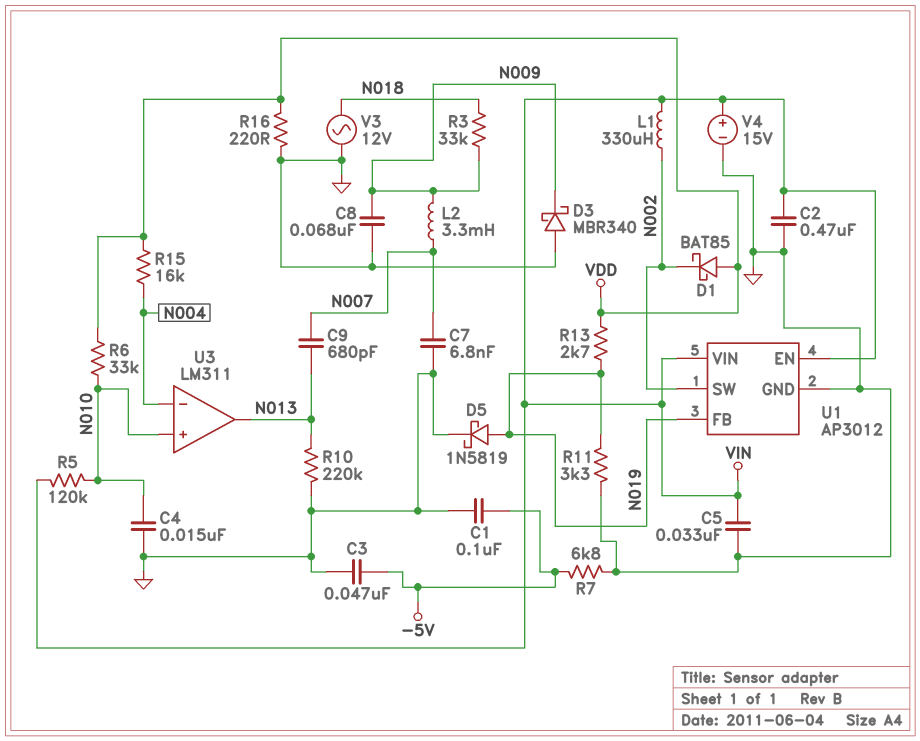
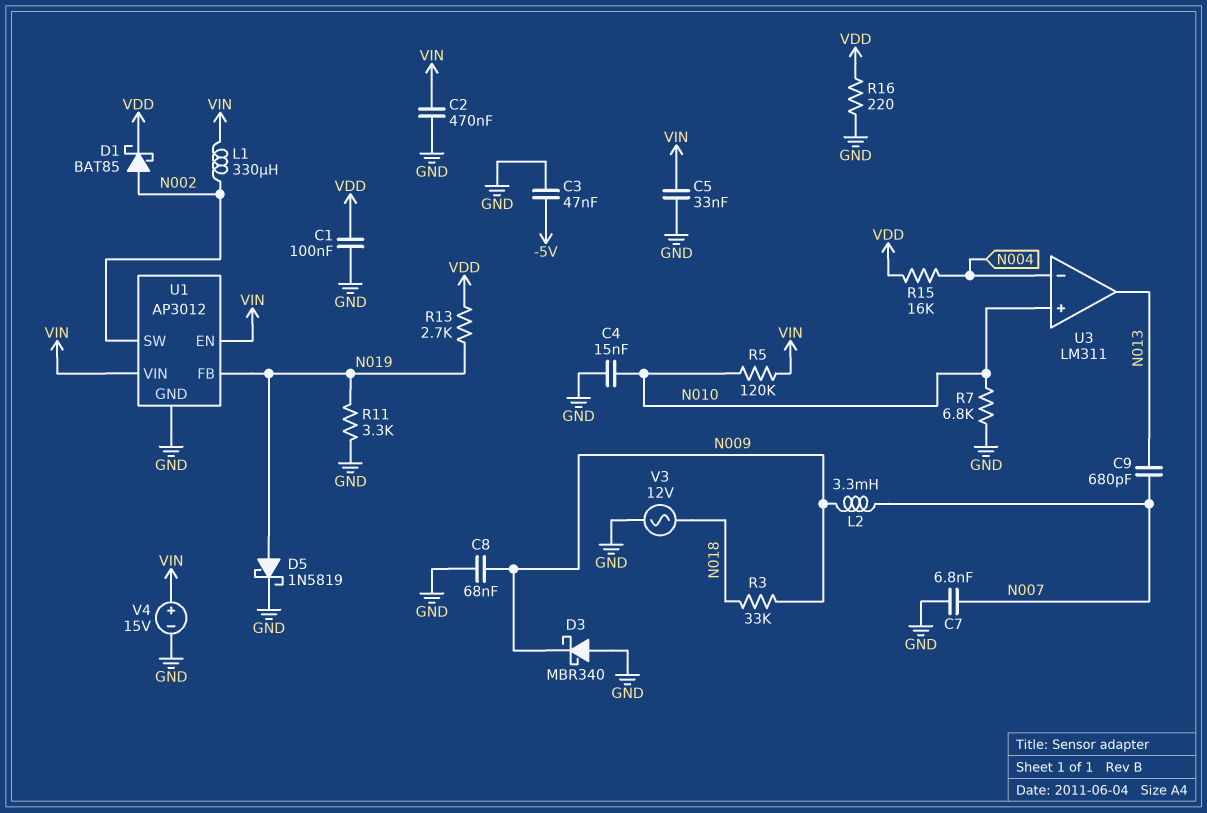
C1: 100nF (-5V, GND) -> 100nF (GND, VDD)
D1: schottky BAT85 (A VDD, K N002) -> schottky BAT85 (A N002, K VDD)
R6: 33k (N010, VDD) -> none
R7: 6.8k (-5V, GND) -> 6.8k (GND, N010)
R10: 220k (GND, N013) -> none

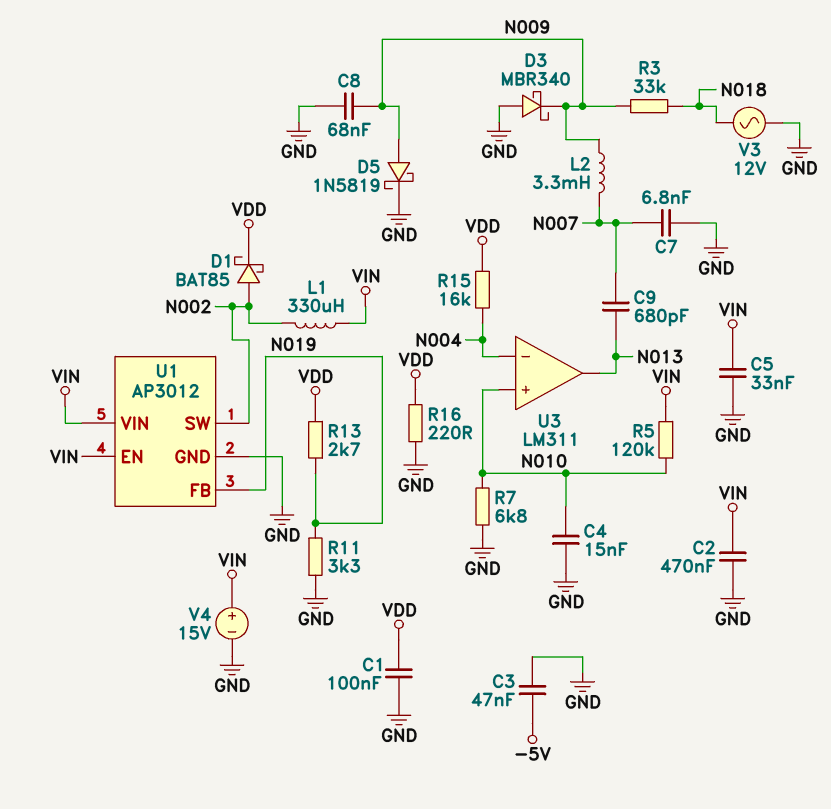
D5: schottky 1N5819 (A N019, K GND) -> schottky 1N5819 (A N009, K GND)

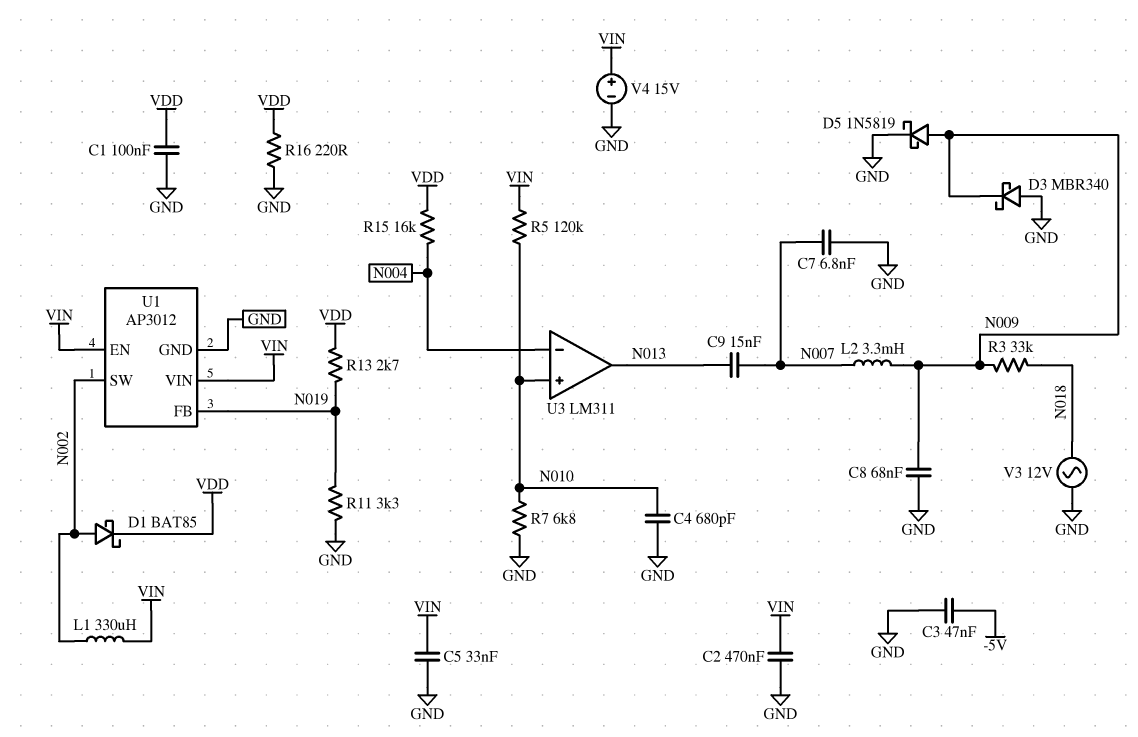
C4: 15nF (GND, N010) -> 680pF (GND, N010)
C9: 680pF (N007, N013) -> 15nF (N007, N013)

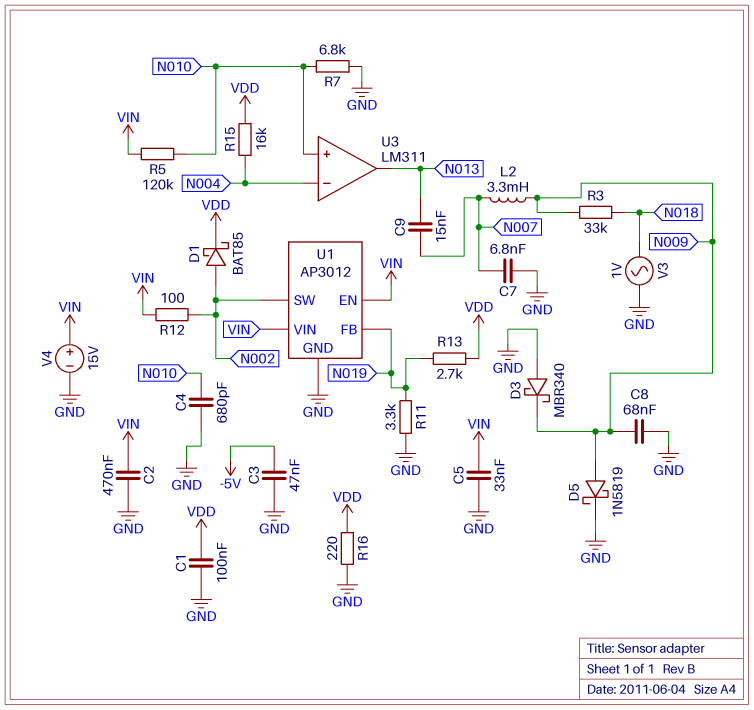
L1: 330uH (N002, VIN) -> none
R12: none -> 100 (N002, VIN)
V3: AC 12V (GND, N018) -> AC 1V (GND, N018)

